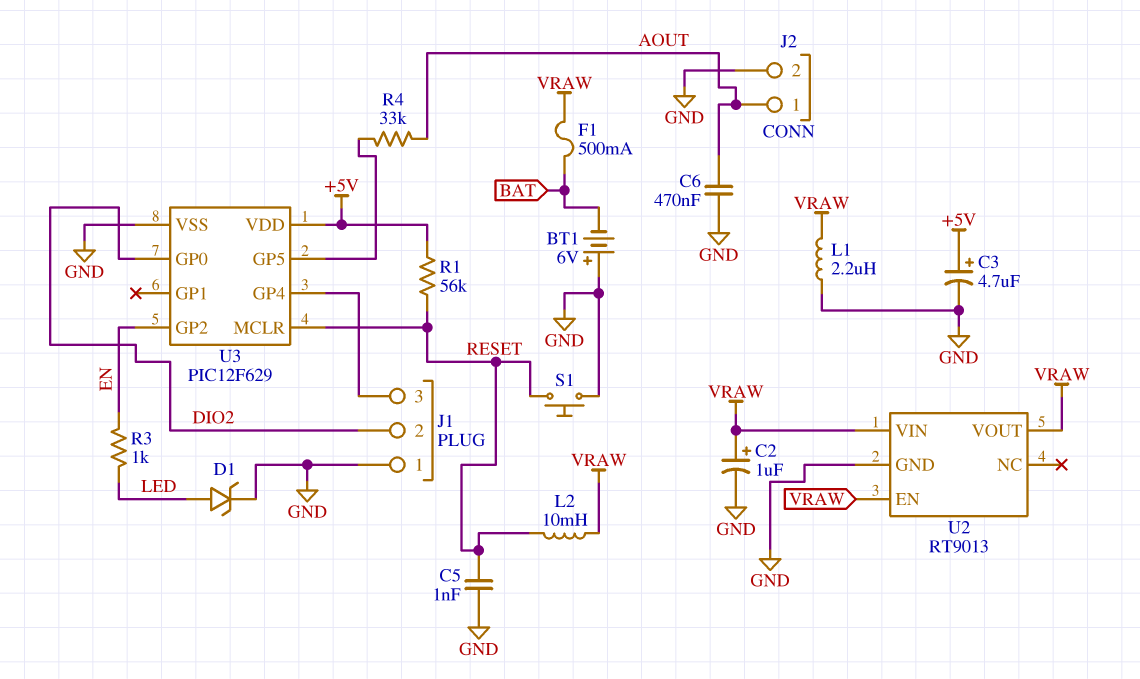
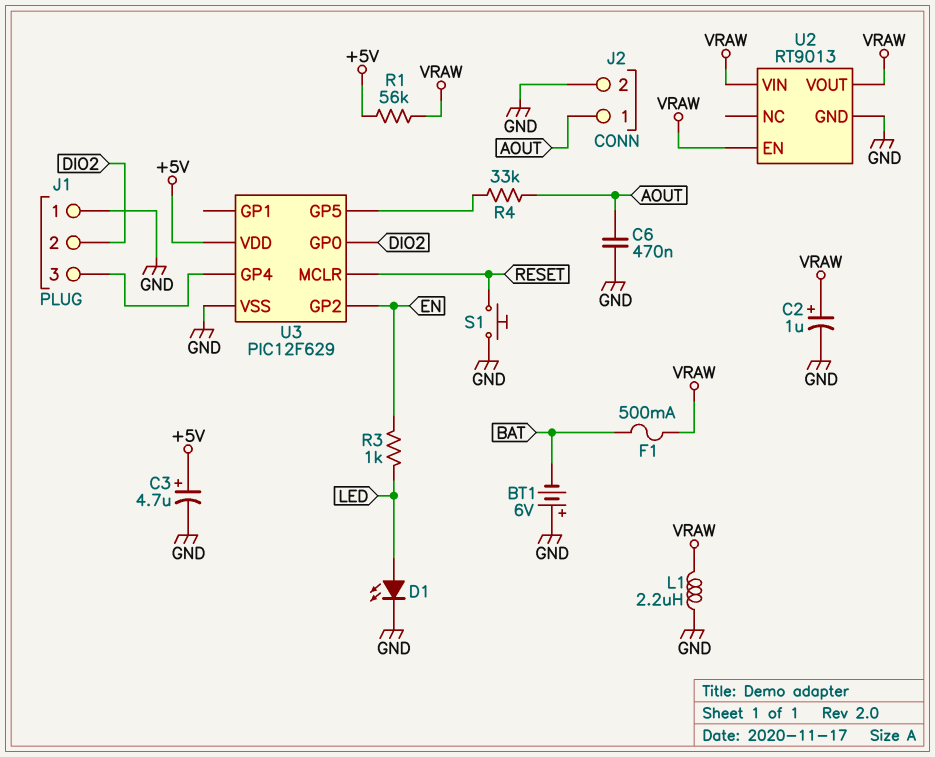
C5: 1nF (GND, RESET) -> none
D1: zener (A LED, K GND) -> LED (A LED, K GND)
L2: 10mH (RESET, VRAW) -> none
R1: 56k (+5V, RESET) -> 56k (+5V, VRAW)

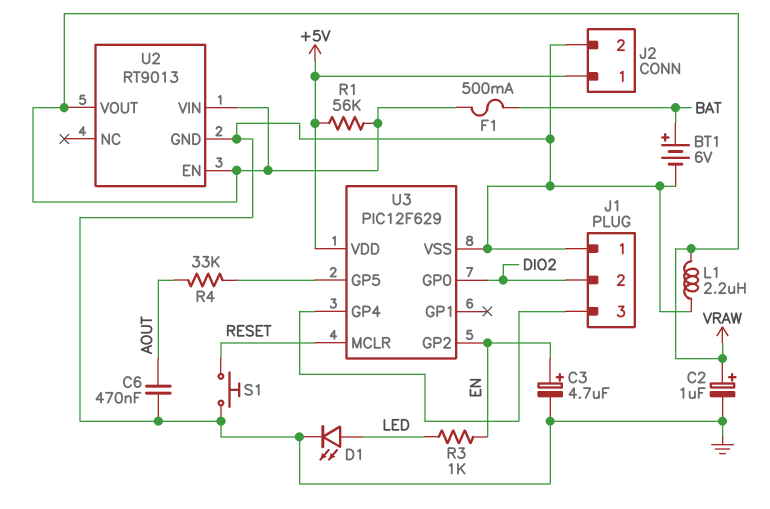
BT1: 6V (plus GND, minus BAT) -> 6V (plus BAT, minus GND)
C3: 4.7uF (plus +5V, minus GND) -> 4.7uF (plus EN, minus GND)
J2 pin 1: AOUT -> +5V

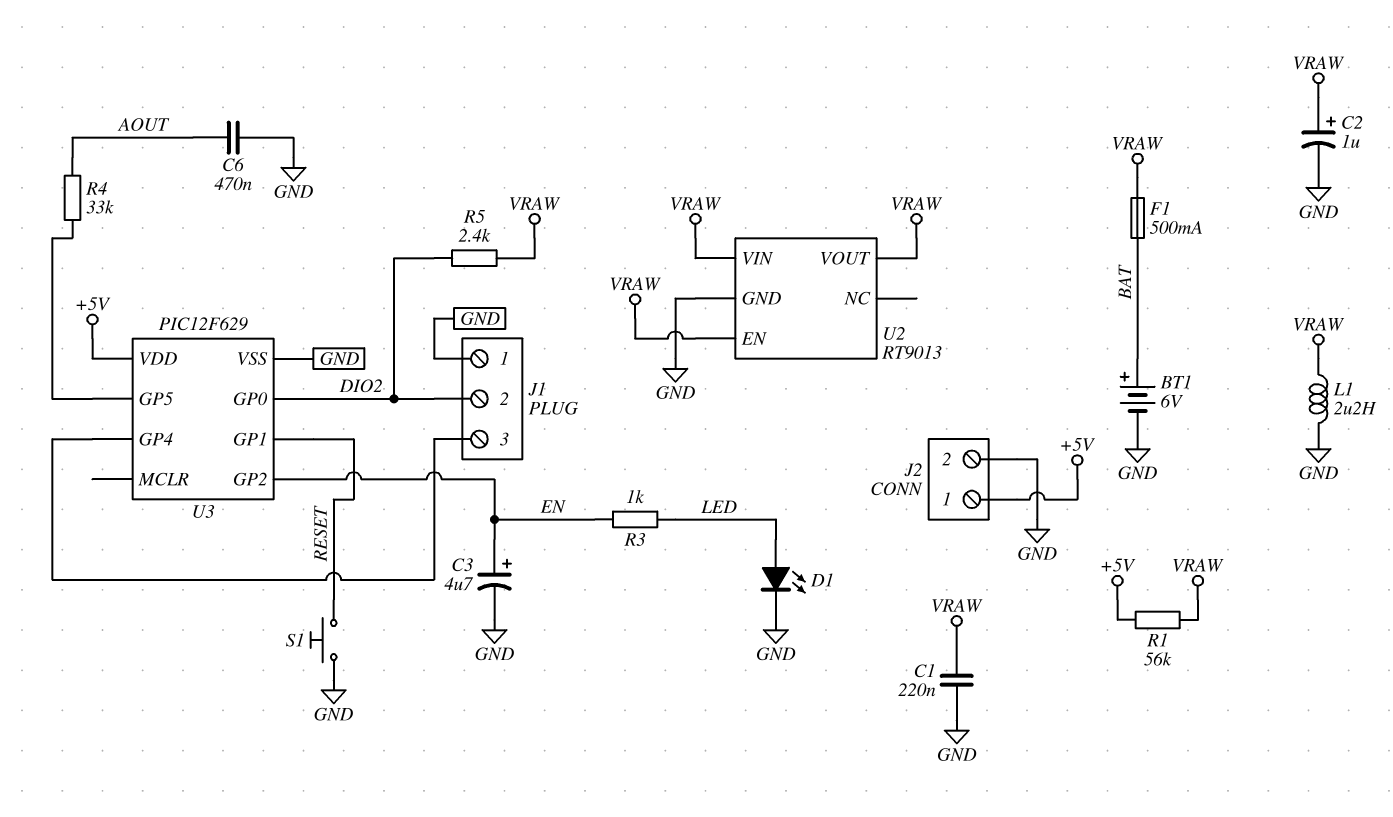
C1: none -> 220nF (GND, VRAW)
R5: none -> 2.4k (DIO2, VRAW)
U3 pin GP1: none -> RESET
U3 pin MCLR: RESET -> none

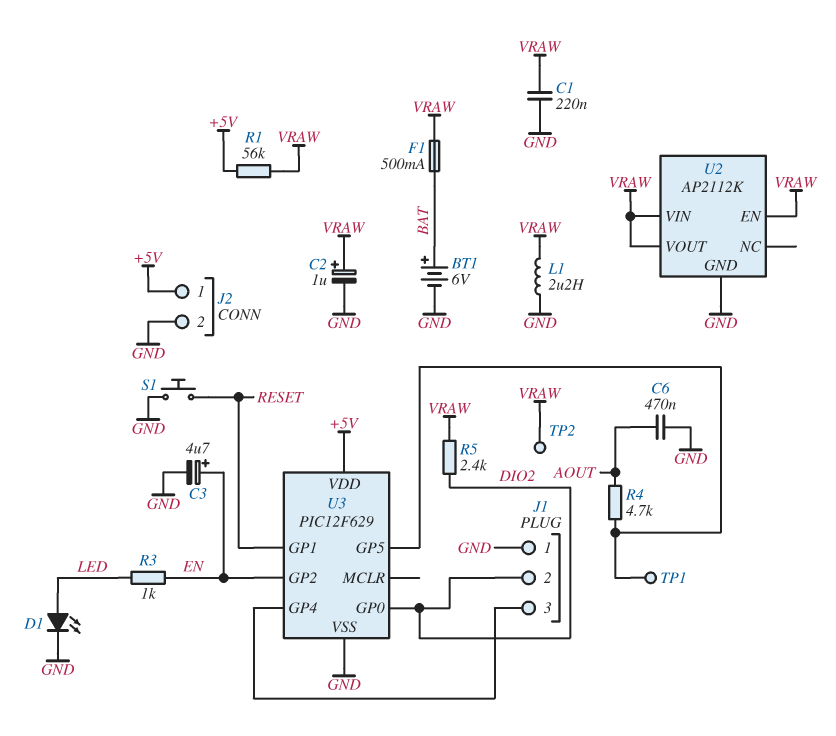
R4: 33k (AOUT, U3/GP5) -> 4.7k (AOUT, U3/GP5)
TP1: none -> test point (U3/GP5)
TP2: none -> test point (VRAW)
U2: RT9013 -> AP2112K

